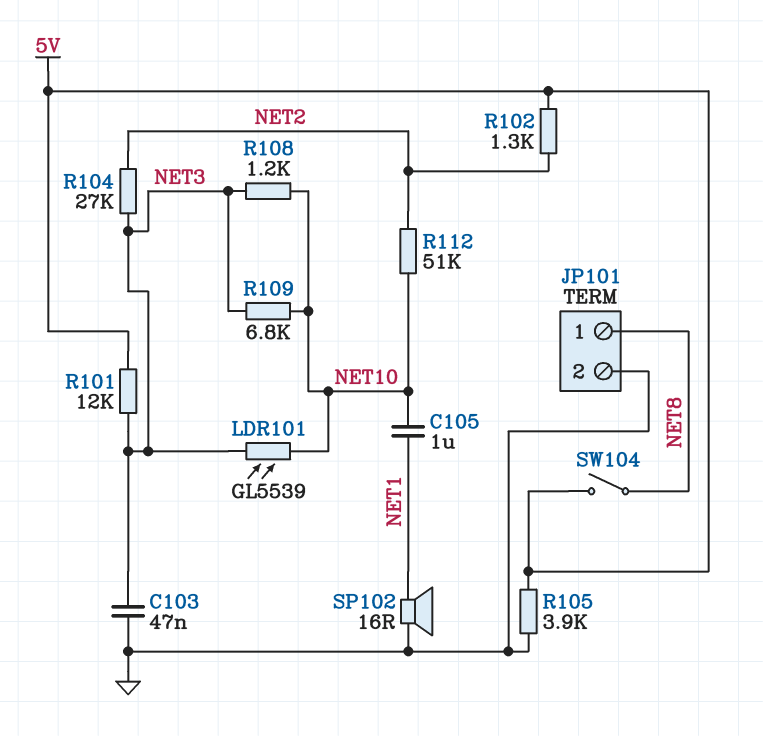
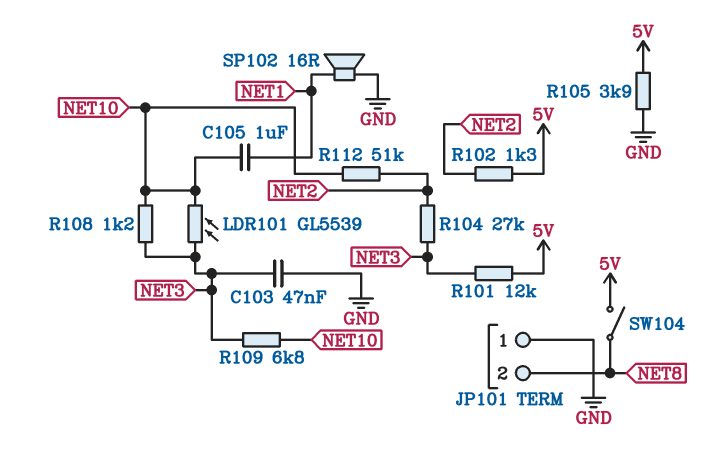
JP101 pin 1: NET8 -> GND
JP101 pin 2: GND -> NET8

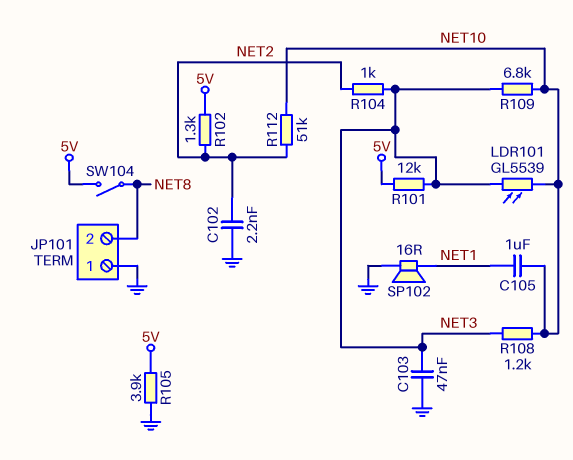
C102: none -> 2.2nF (GND, NET2)
R104: 27k (NET2, NET3) -> 1k (NET2, NET3)

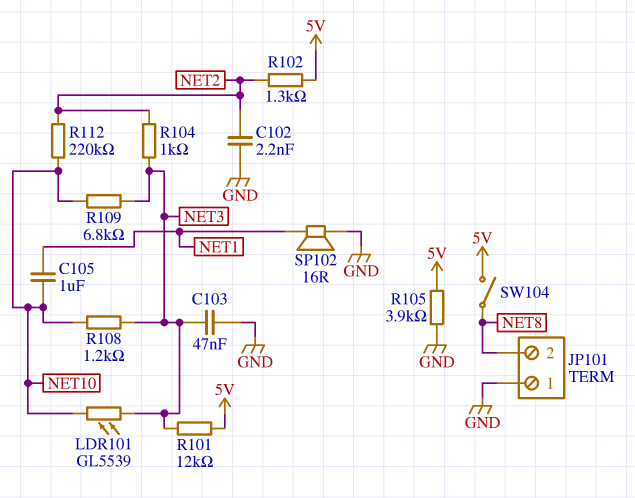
R112: 51k (NET2, NET10) -> 220k (NET2, NET10)

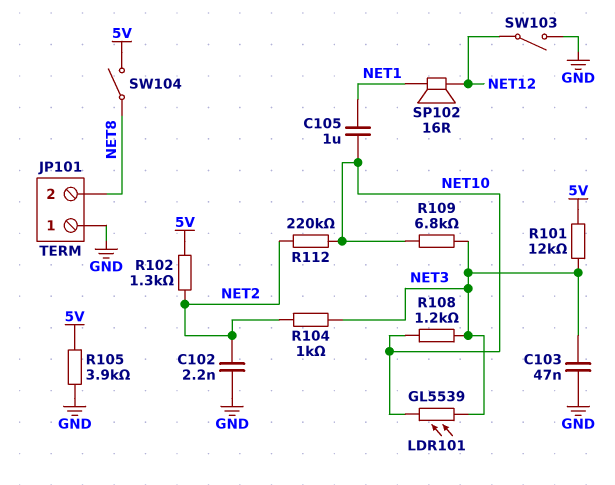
SP102: speaker 16R (GND, NET1) -> speaker 16R (NET1, NET12)
SW103: none -> switch (GND, NET12)

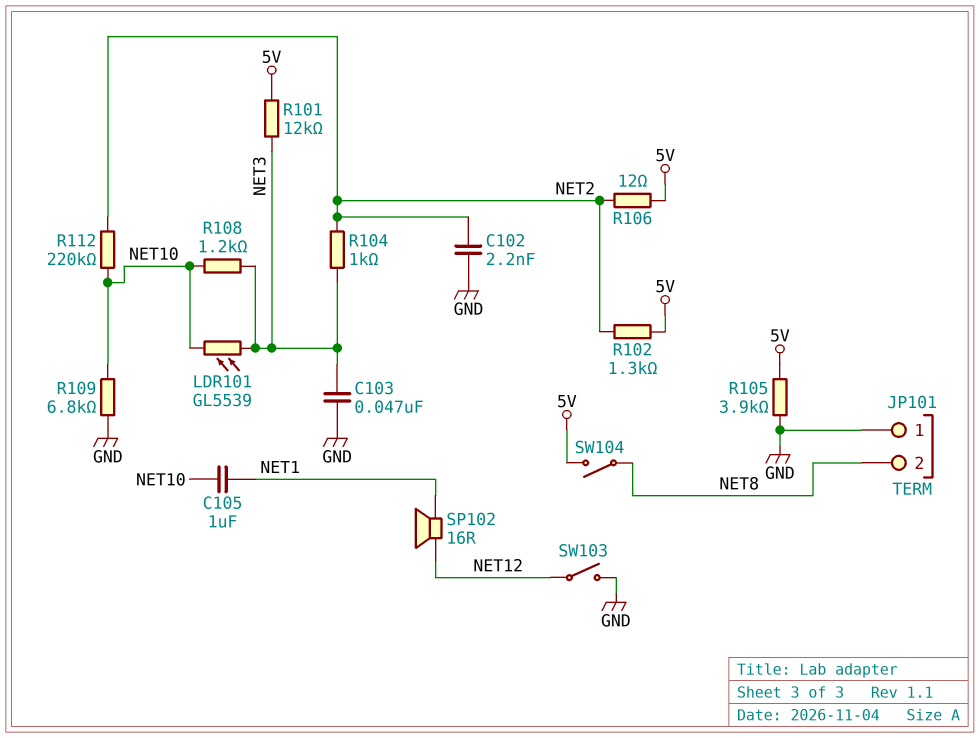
R106: none -> 12 (5V, NET2)
R109: 6.8k (NET3, NET10) -> 6.8k (GND, NET10)

